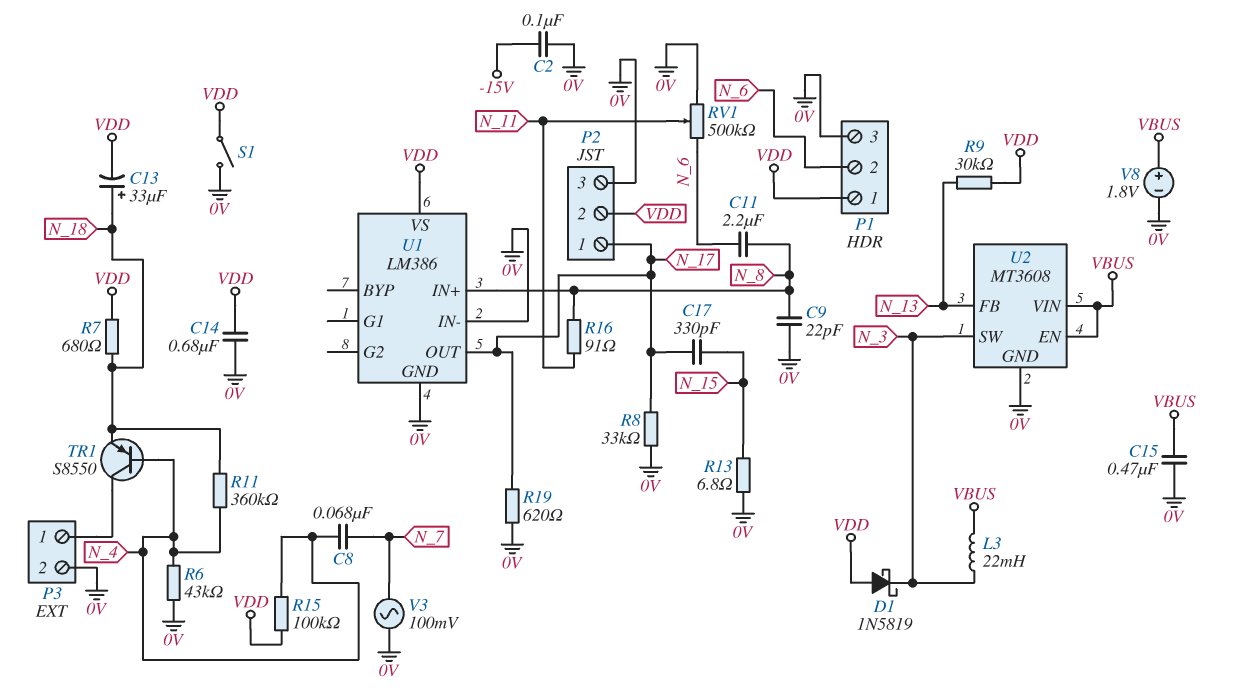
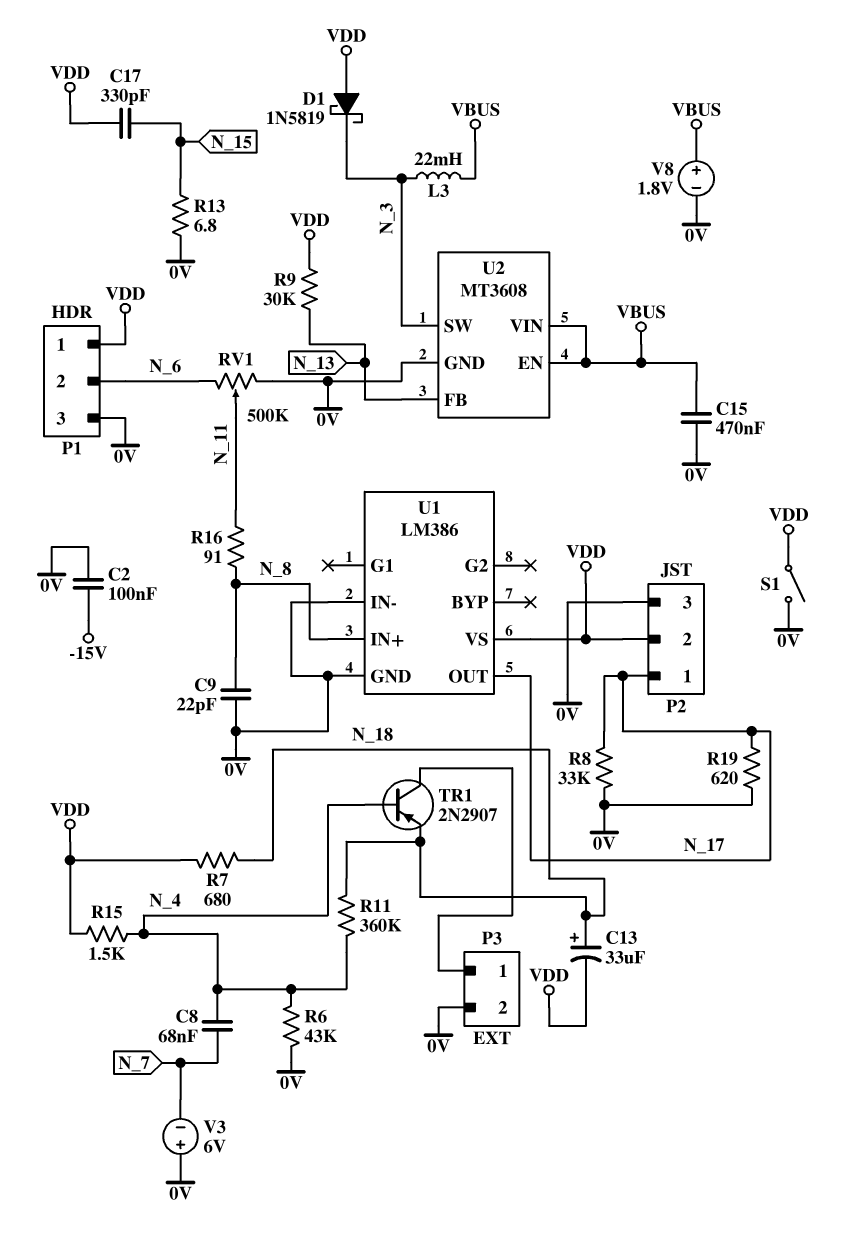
C11: 2.2uF (N_6, N_8) -> none
C14: 680nF (0V, VDD) -> none
C17: 330pF (N_15, N_17) -> 330pF (N_15, VDD)
R15: 100k (N_4, VDD) -> 1.5k (N_4, VDD)
TR1: PNP S8550 (B N_4, C P3/1, E N_18) -> PNP 2N2907 (B N_4, C P3/1, E N_18)
V3: AC 100mV (0V, N_7) -> 6V (plus 0V, minus N_7)

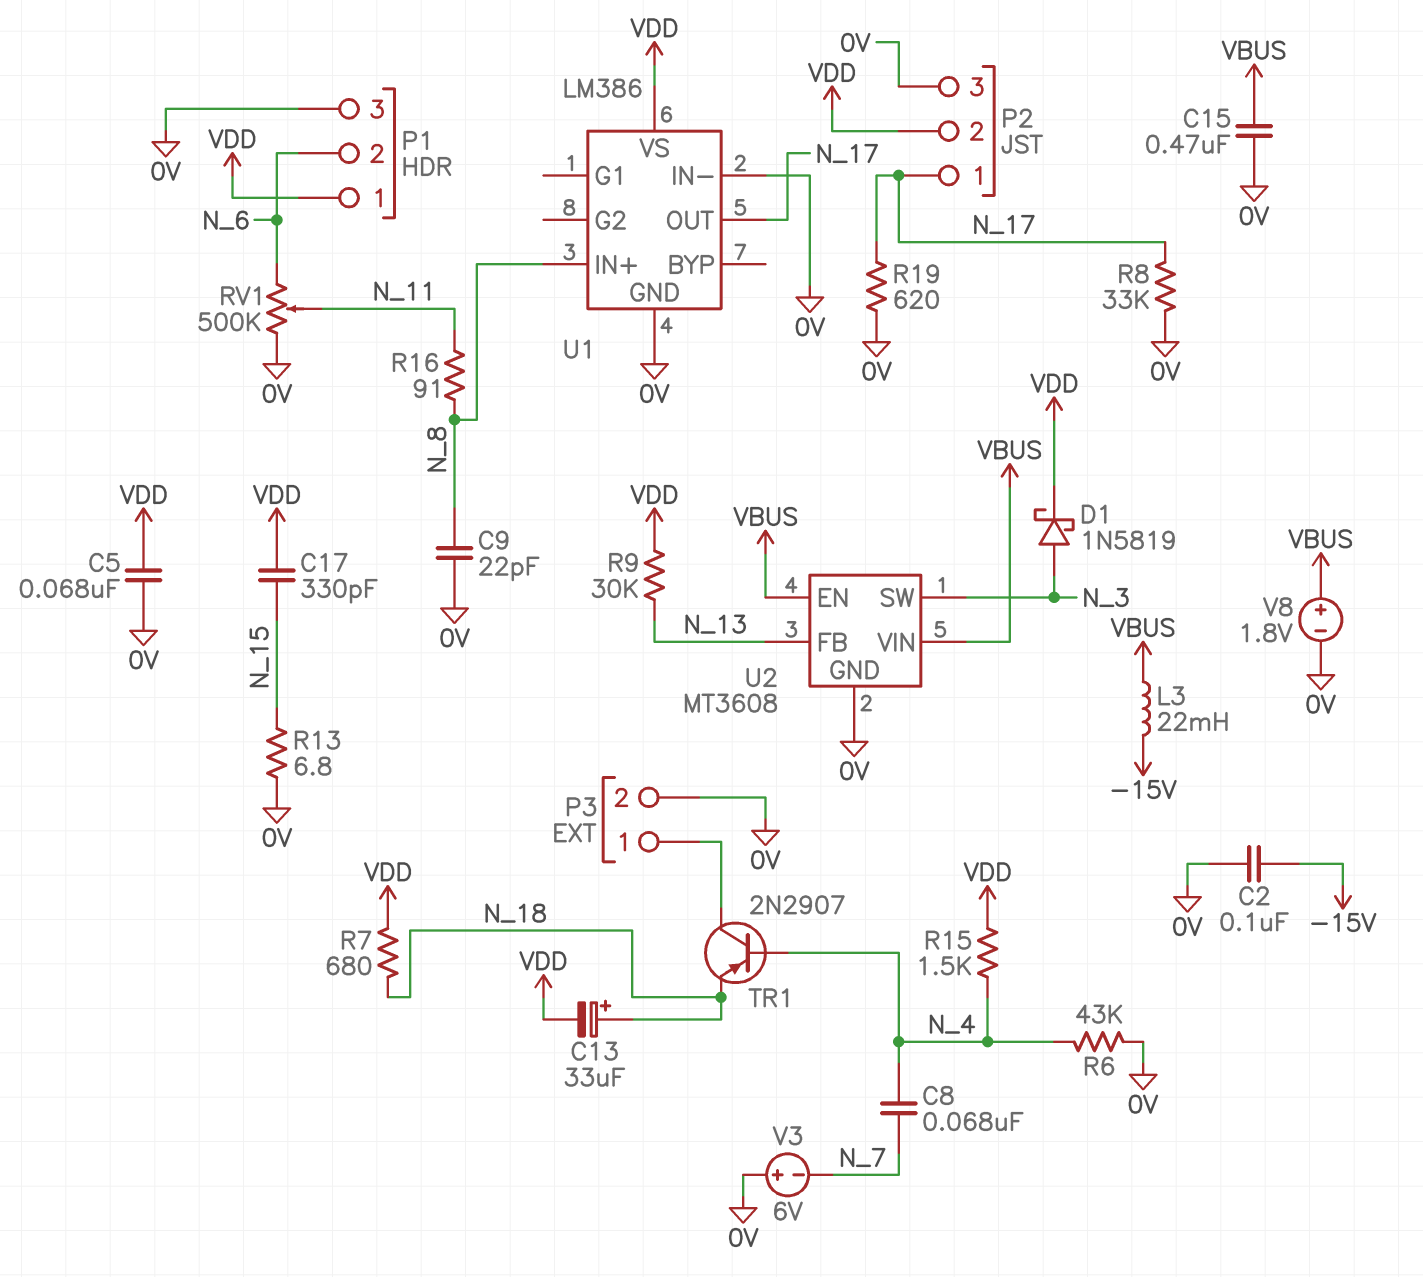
C5: none -> 68nF (0V, VDD)
D1: schottky 1N5819 (A VDD, K N_3) -> schottky 1N5819 (A N_3, K VDD)
L3: 22mH (N_3, VBUS) -> 22mH (-15V, VBUS)
R11: 360k (N_4, N_18) -> none
S1: switch (0V, VDD) -> none

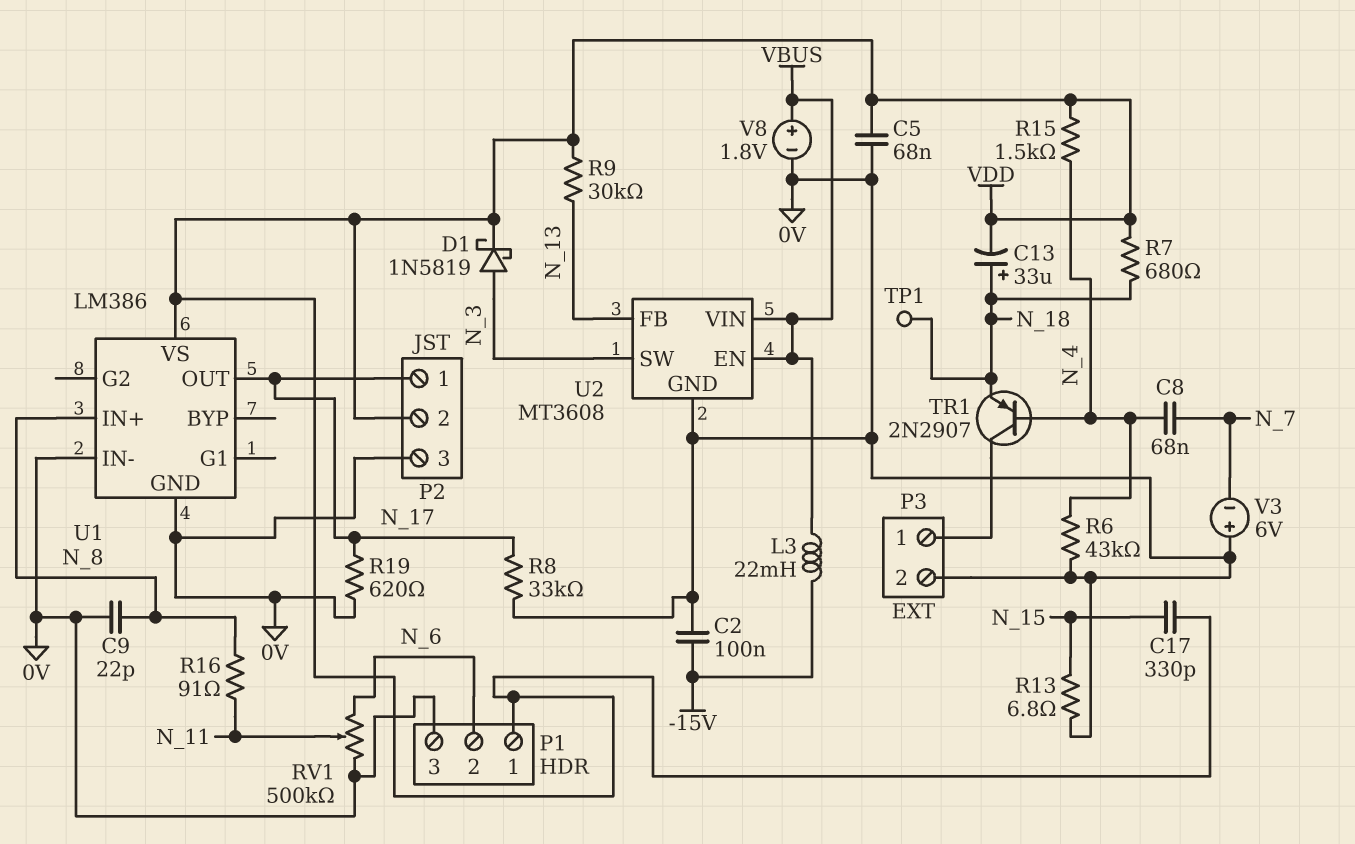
C15: 470nF (0V, VBUS) -> none
TP1: none -> test point (N_18)

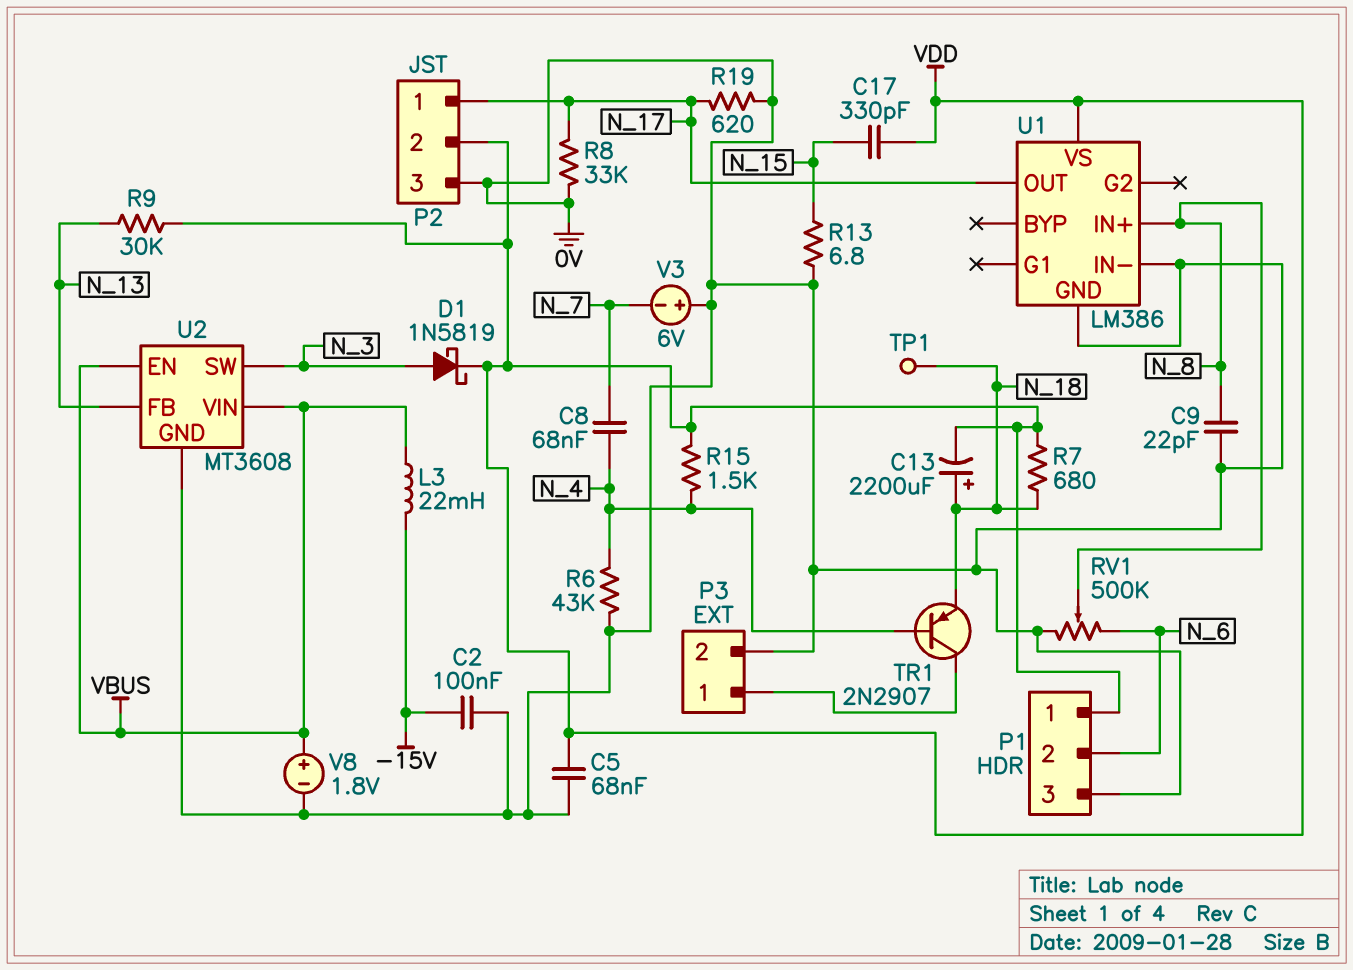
C13: 33uF (plus N_18, minus VDD) -> 2200uF (plus N_18, minus VDD)
R16: 91 (N_8, N_11) -> none
RV1: 500k (0V, N_6, wiper N_11) -> 500k (0V, N_6, wiper N_8)

